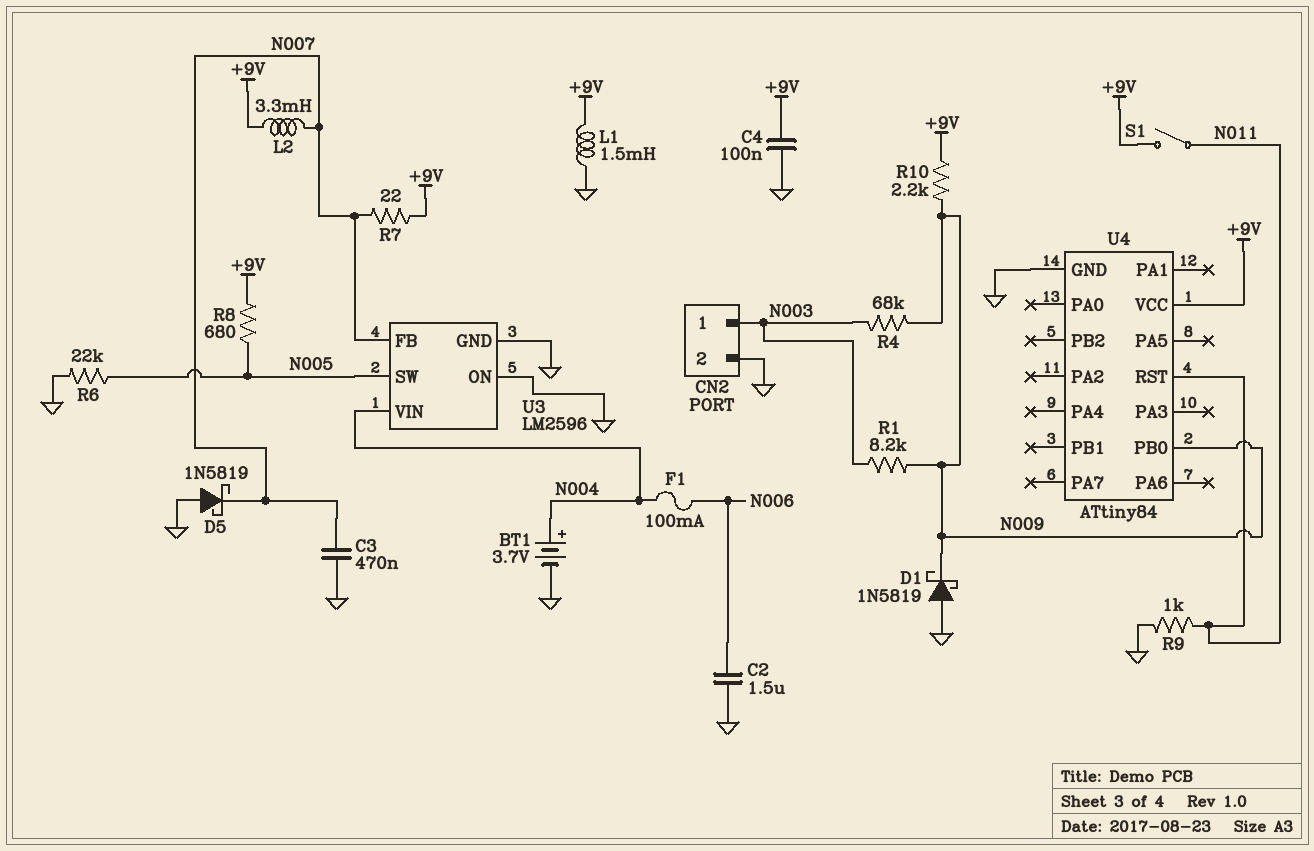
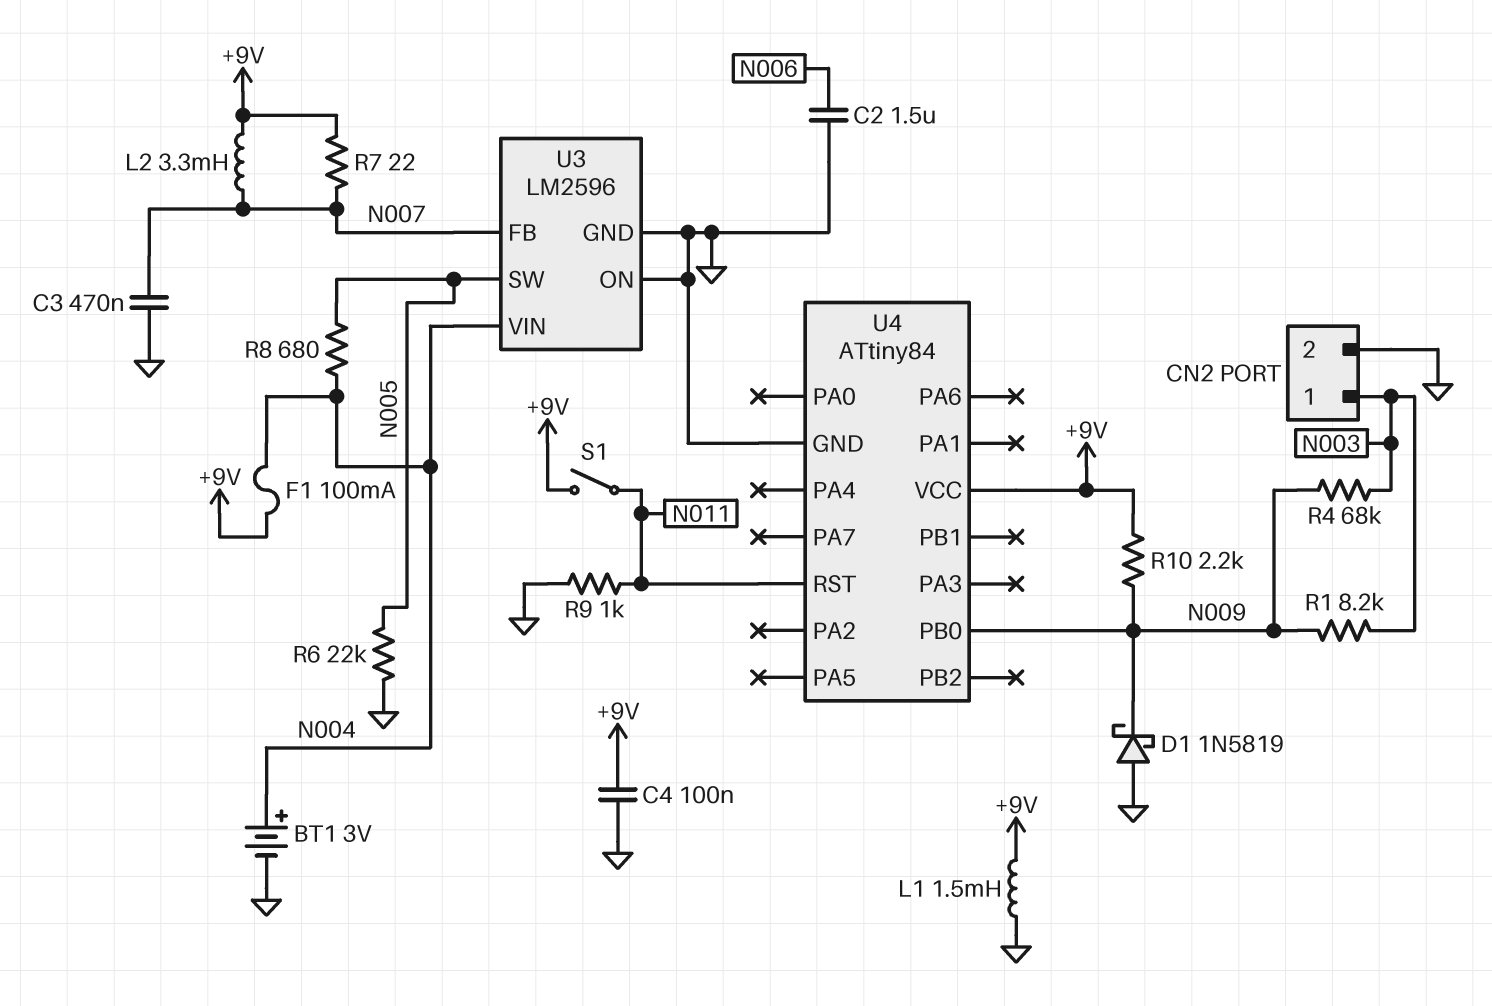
BT1: 3.7V (plus N004, minus GND) -> 3V (plus N004, minus GND)
D5: schottky 1N5819 (A GND, K N007) -> none
F1: 100mA (N004, N006) -> 100mA (+9V, N004)
R8: 680 (+9V, N005) -> 680 (N004, N005)

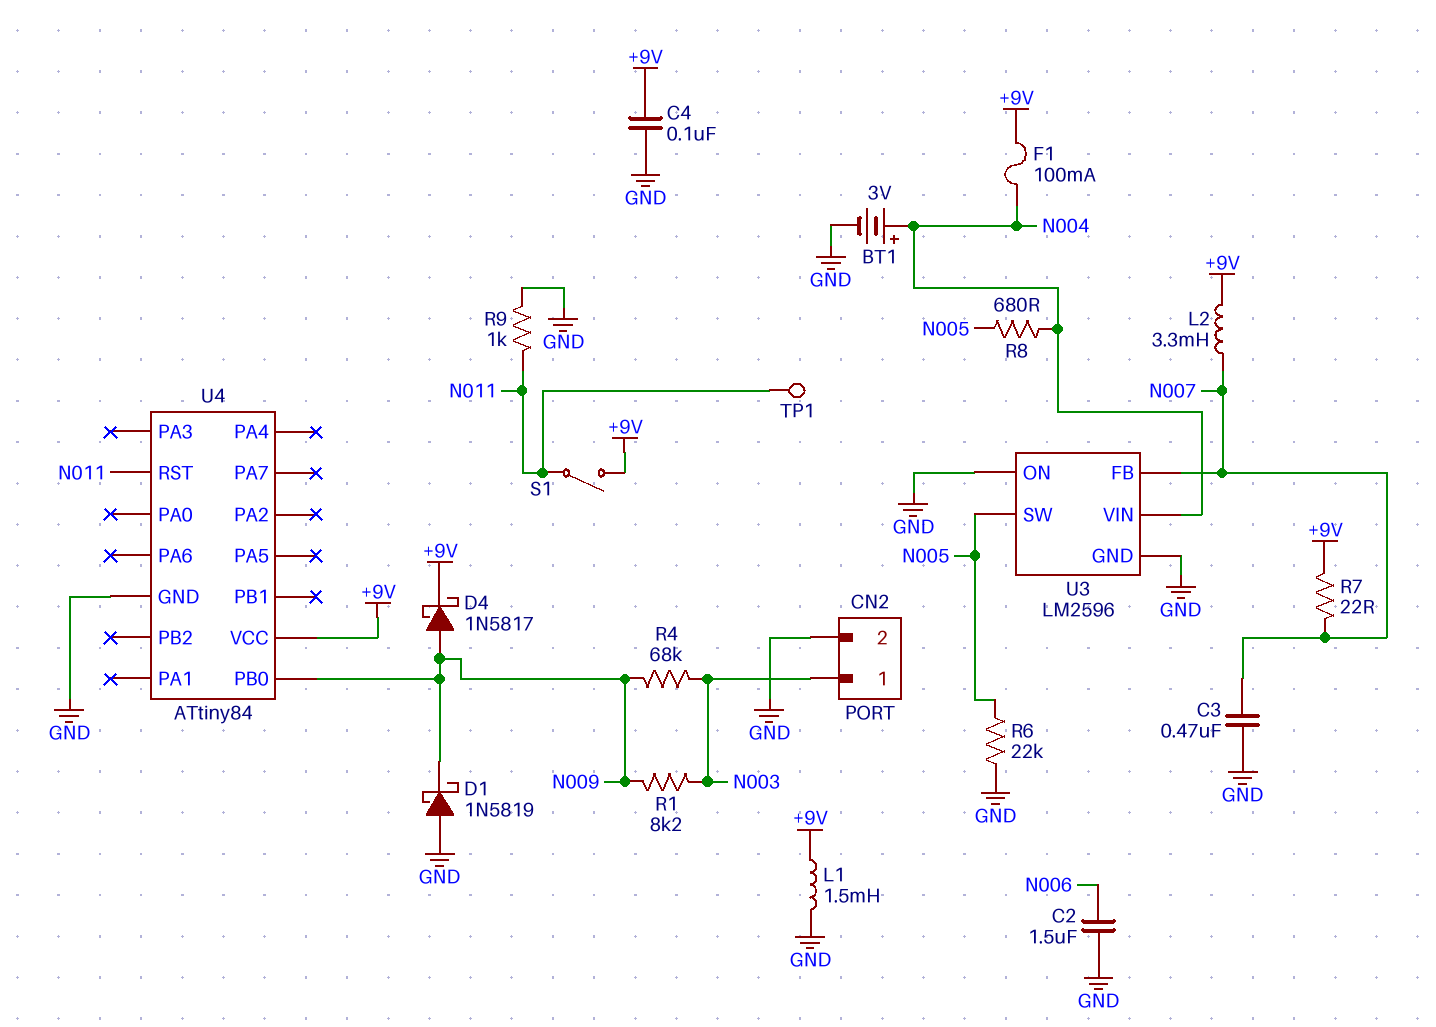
D4: none -> schottky 1N5817 (A N009, K +9V)
R10: 2.2k (+9V, N009) -> none
TP1: none -> test point (N011)

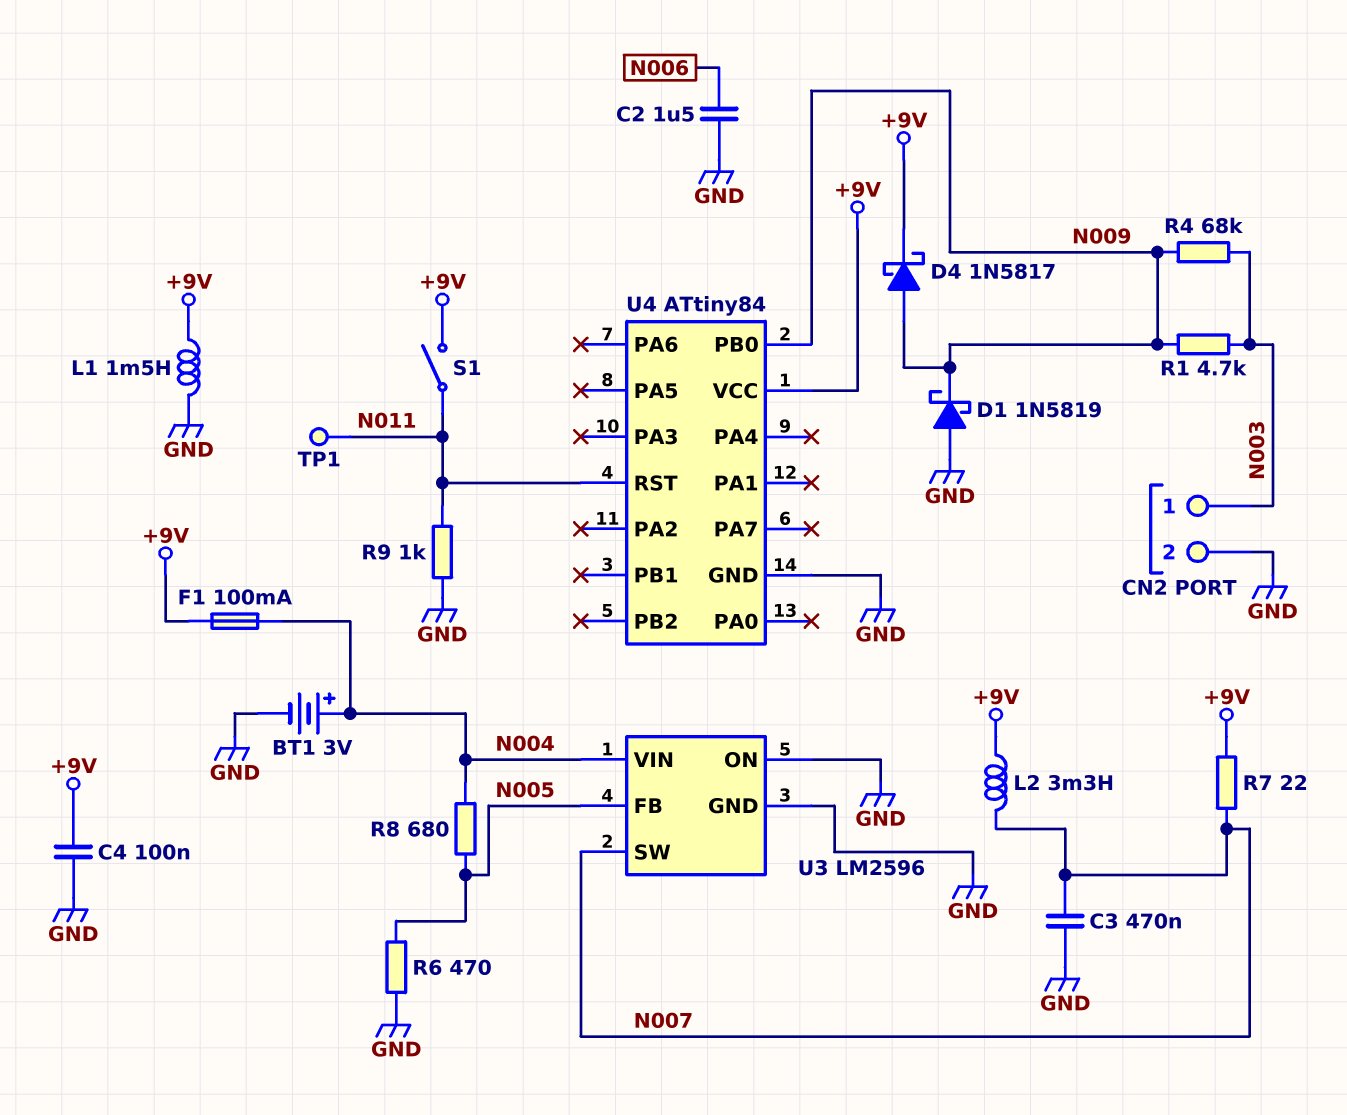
R1: 8.2k (N003, N009) -> 4.7k (N003, N009)
R6: 22k (GND, N005) -> 470 (GND, N005)
U3 pin FB: N007 -> N005
U3 pin SW: N005 -> N007

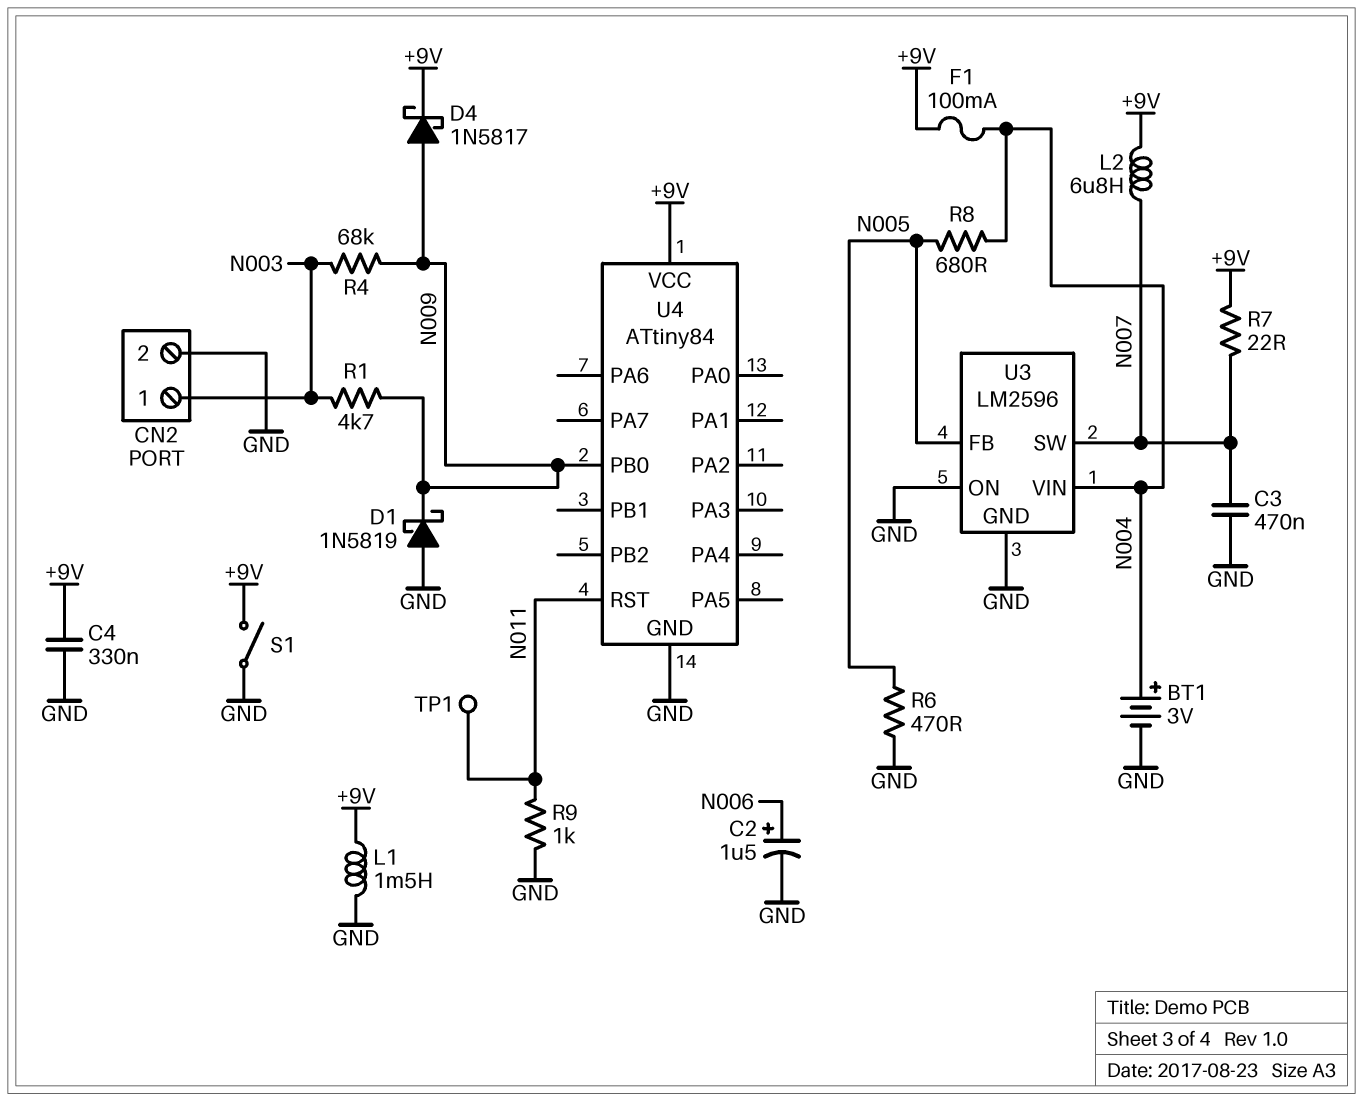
C2: 1.5uF (GND, N006) -> 1.5uF (plus N006, minus GND)
C4: 100nF (+9V, GND) -> 330nF (+9V, GND)
L2: 3.3mH (+9V, N007) -> 6.8uH (+9V, N007)
S1: switch (+9V, N011) -> switch (+9V, GND)

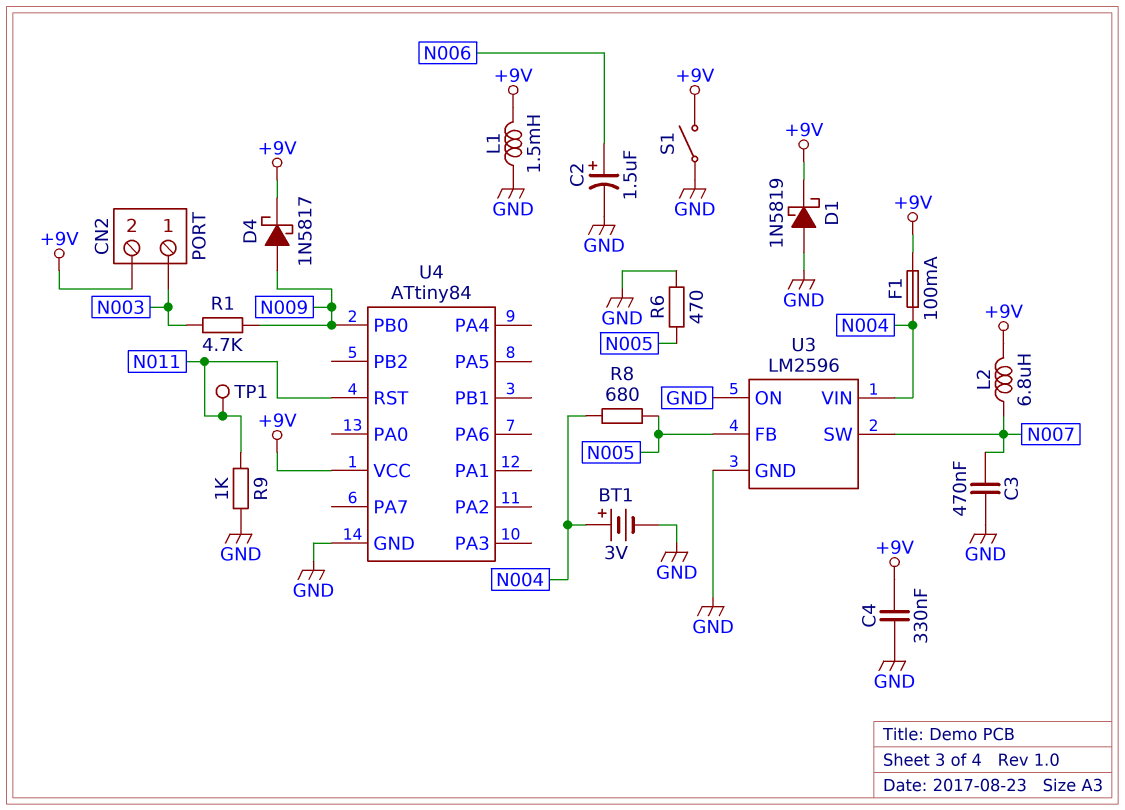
CN2 pin 2: GND -> +9V
D1: schottky 1N5819 (A GND, K N009) -> schottky 1N5819 (A GND, K +9V)
R4: 68k (N003, N009) -> none
R7: 22 (+9V, N007) -> none

